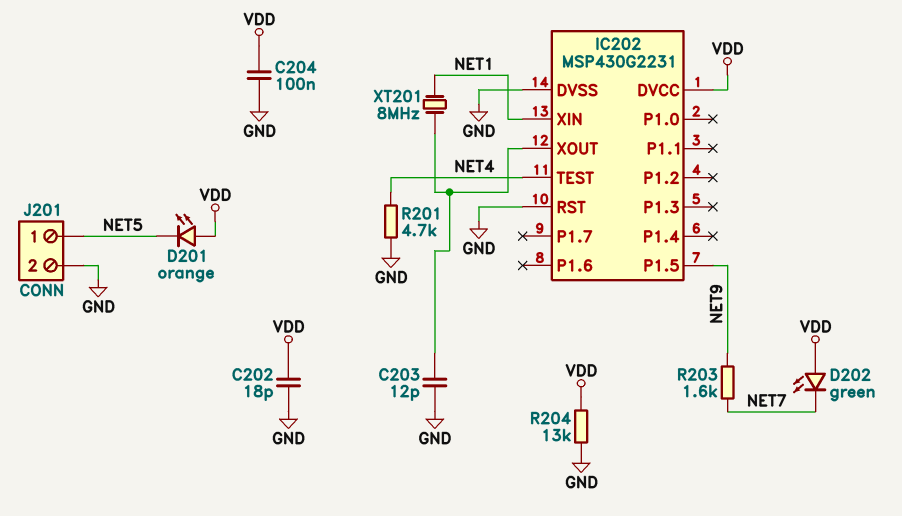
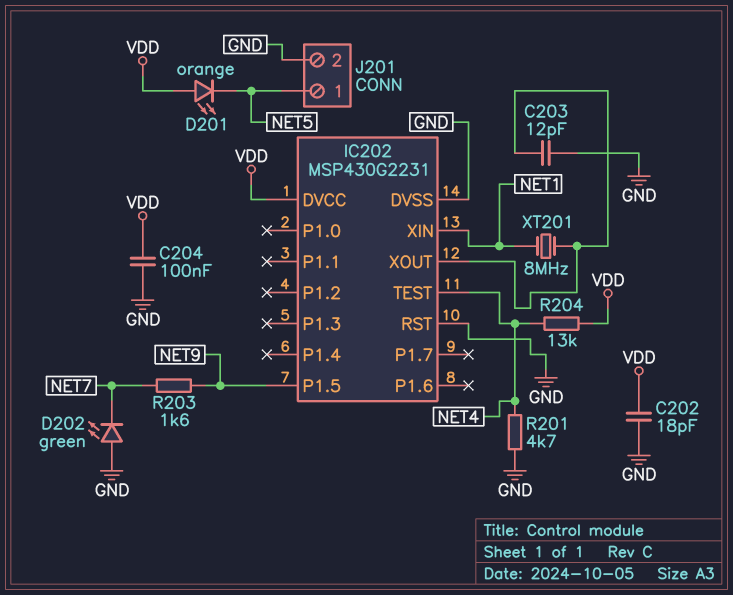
D202: LED green (A VDD, K NET7) -> LED green (A GND, K NET7)
R204: 13k (GND, VDD) -> 13k (NET4, VDD)

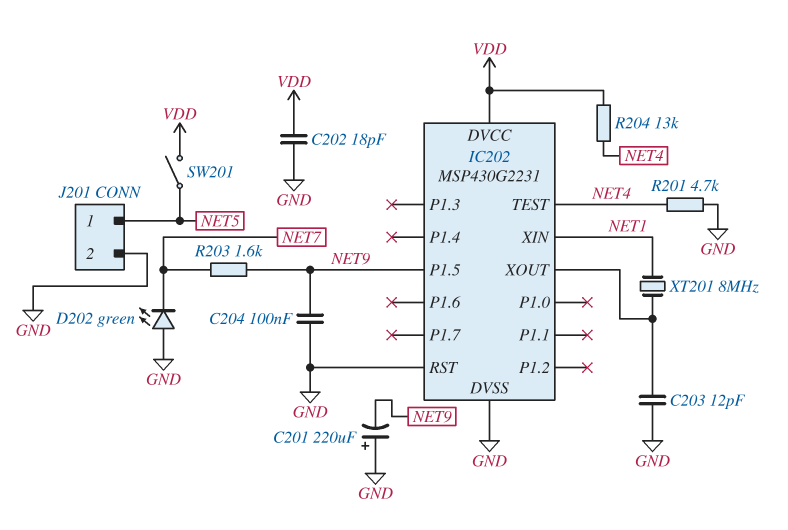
C201: none -> 220uF (plus GND, minus NET9)
C204: 100nF (GND, VDD) -> 100nF (GND, NET9)
D201: LED orange (A VDD, K NET5) -> none
SW201: none -> switch (NET5, VDD)

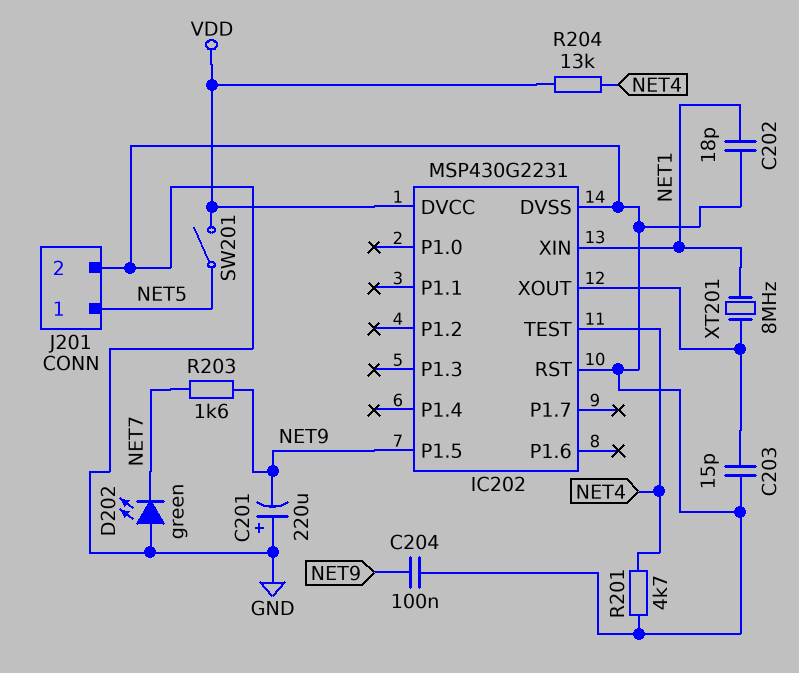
C202: 18pF (GND, VDD) -> 18pF (GND, NET1)
C203: 12pF (GND, IC202/XOUT) -> 15pF (GND, IC202/XOUT)

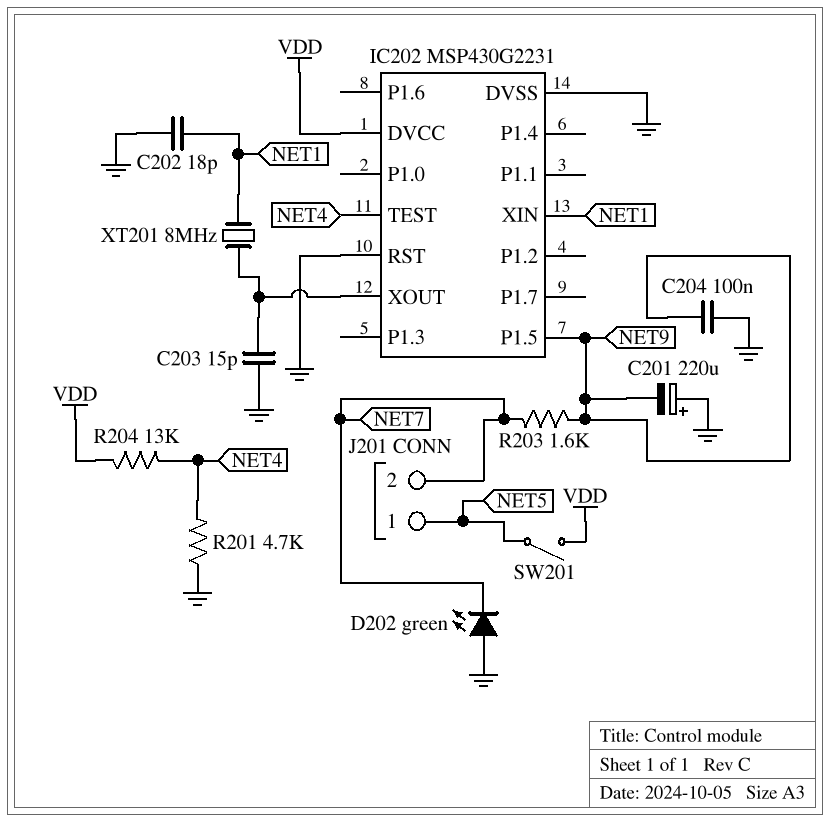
J201 pin 2: GND -> NET7

